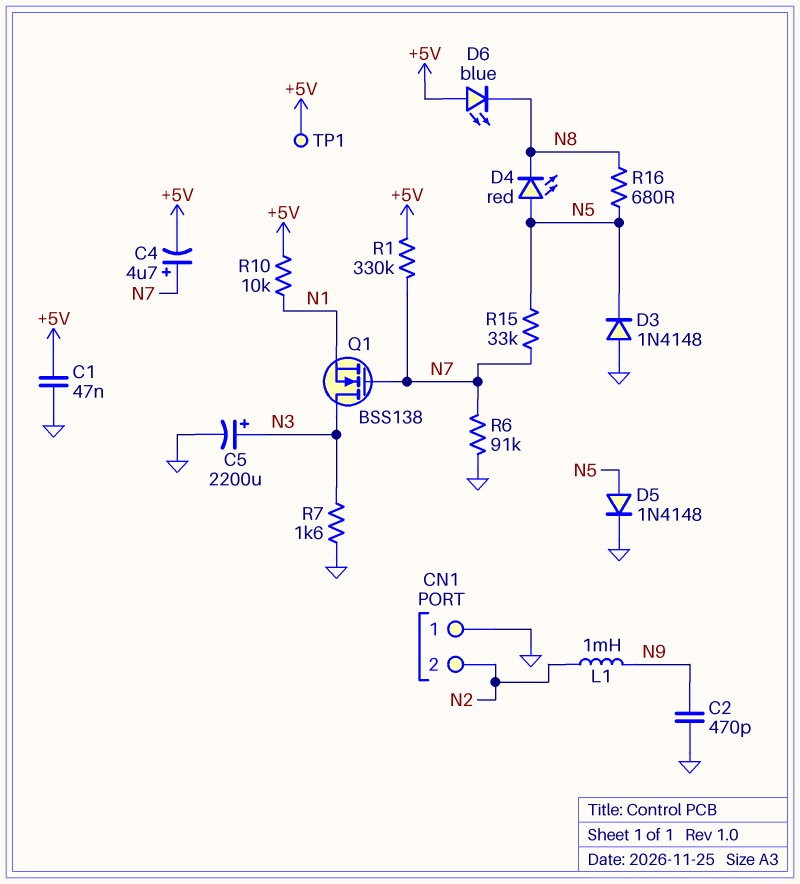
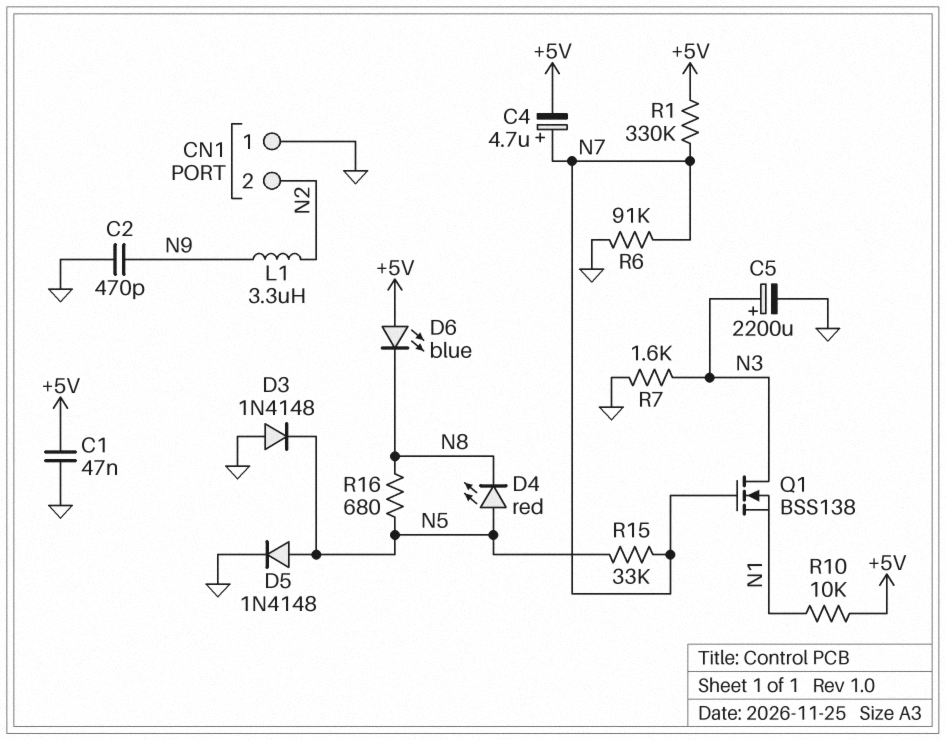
L1: 1mH (N2, N9) -> 3.3uH (N2, N9)
TP1: test point (+5V) -> none

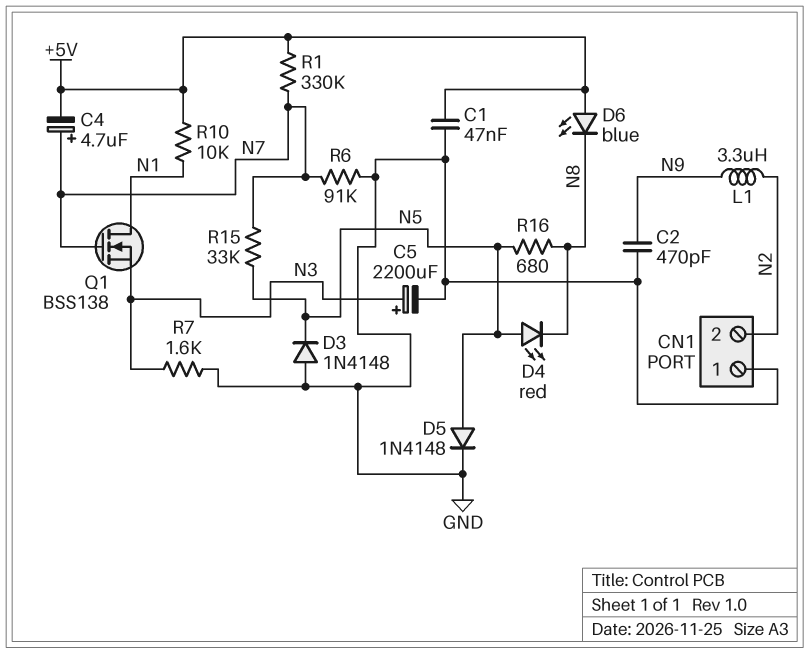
Q1: NMOS BSS138 (G N7, D N3, S N1) -> NMOS BSS138 (G N7, D N1, S N3)

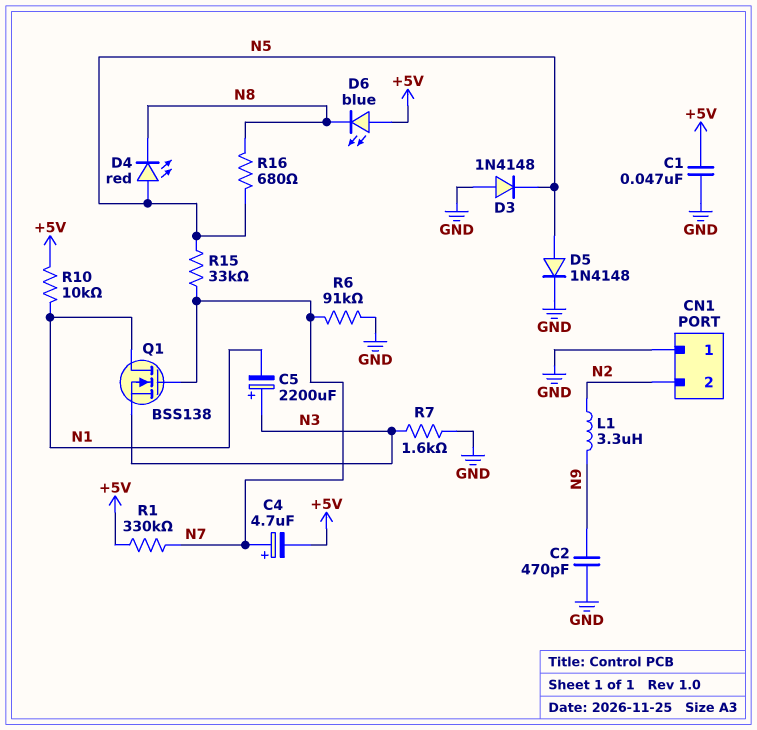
C5: 2200uF (plus N3, minus GND) -> 2200uF (plus N3, minus N1)

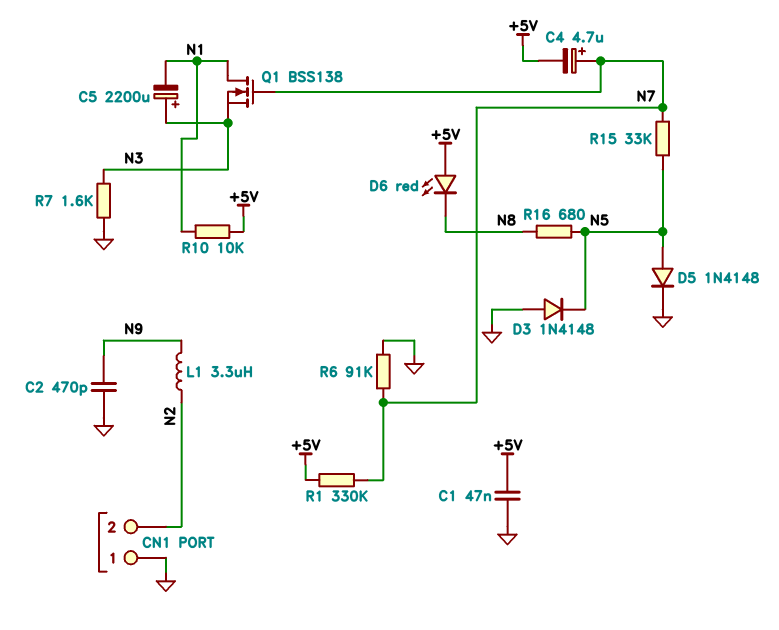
D4: LED red (A N5, K N8) -> none
D6: LED blue (A +5V, K N8) -> LED red (A +5V, K N8)

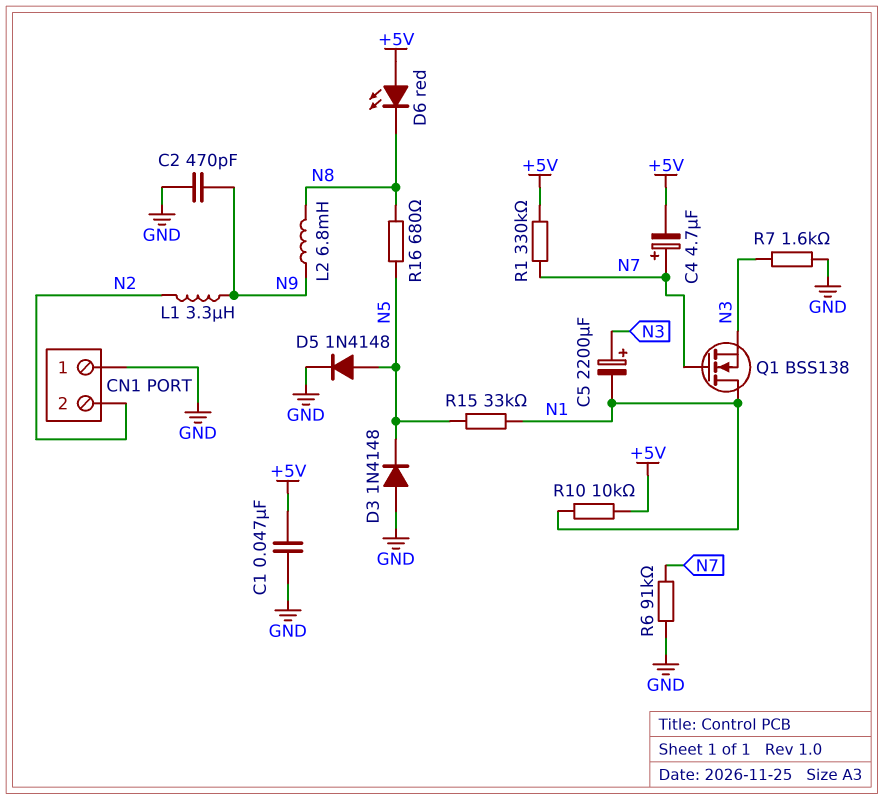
L2: none -> 6.8mH (N8, N9)
R15: 33k (N5, N7) -> 33k (N1, N5)

